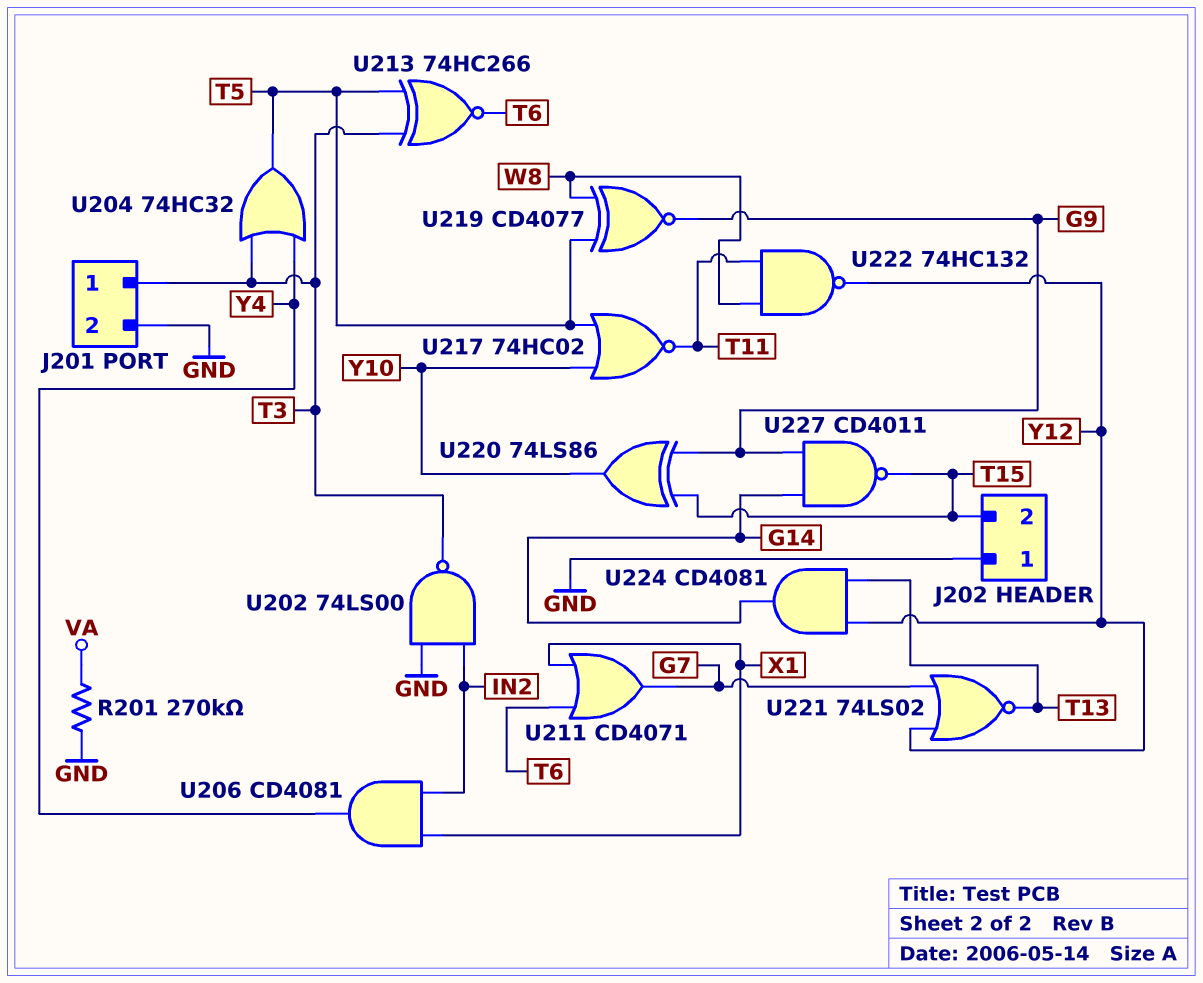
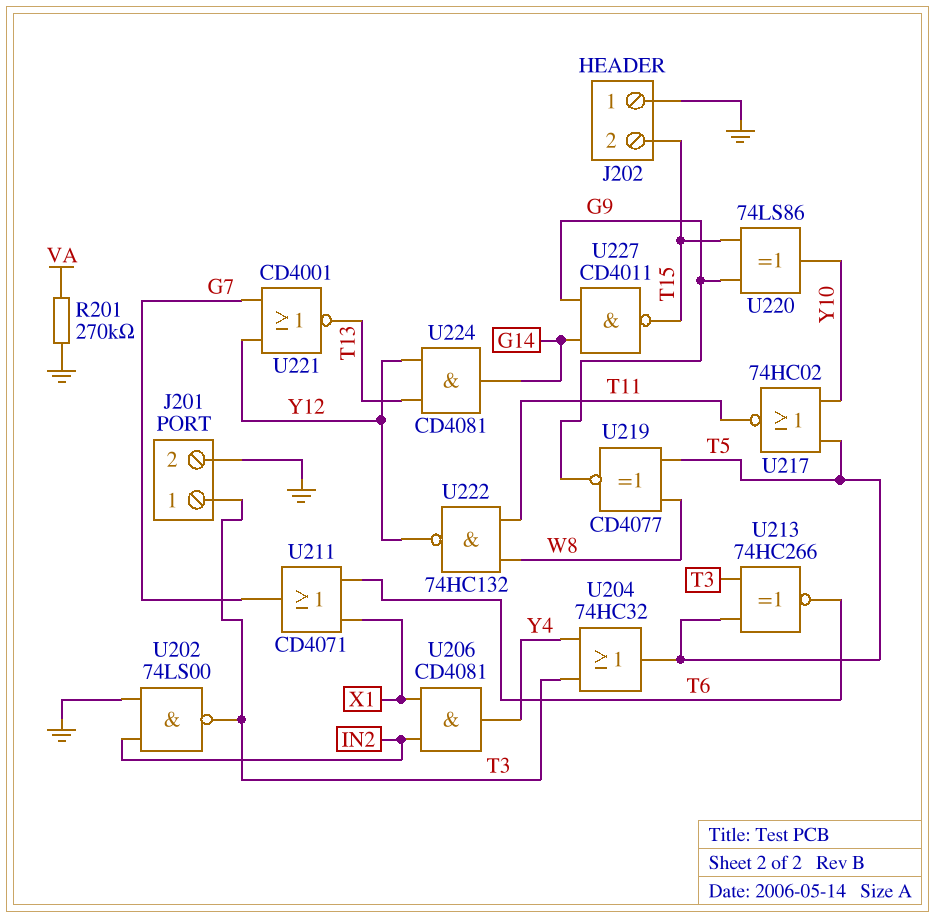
U221: NOR 74LS02 (in G7, in Y12, out T13) -> NOR CD4001 (in G7, in Y12, out T13)

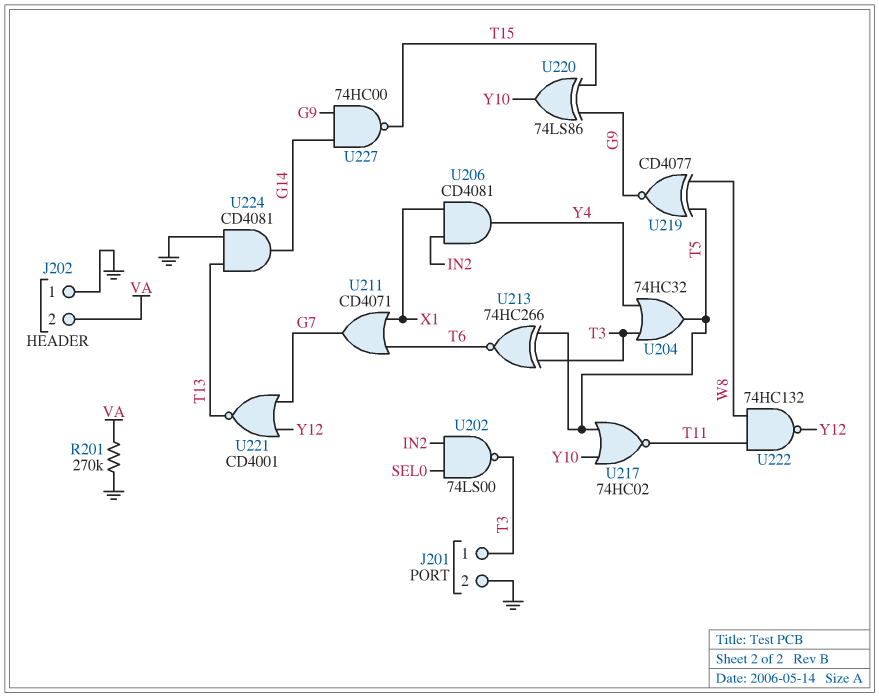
J202 pin 2: T15 -> VA
U202: NAND 74LS00 (in GND, in IN2, out T3) -> NAND 74LS00 (in IN2, in SEL0, out T3)
U224: AND CD4081 (in T13, in Y12, out G14) -> AND CD4081 (in GND, in T13, out G14)
U227: NAND CD4011 (in G9, in G14, out T15) -> NAND 74HC00 (in G9, in G14, out T15)

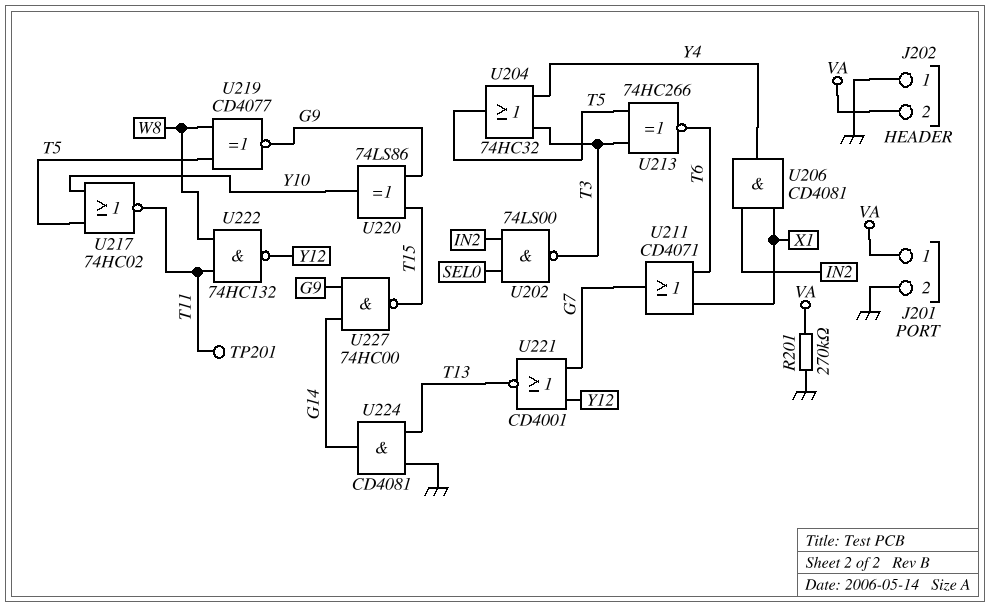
J201 pin 1: T3 -> VA
TP201: none -> test point (T11)

